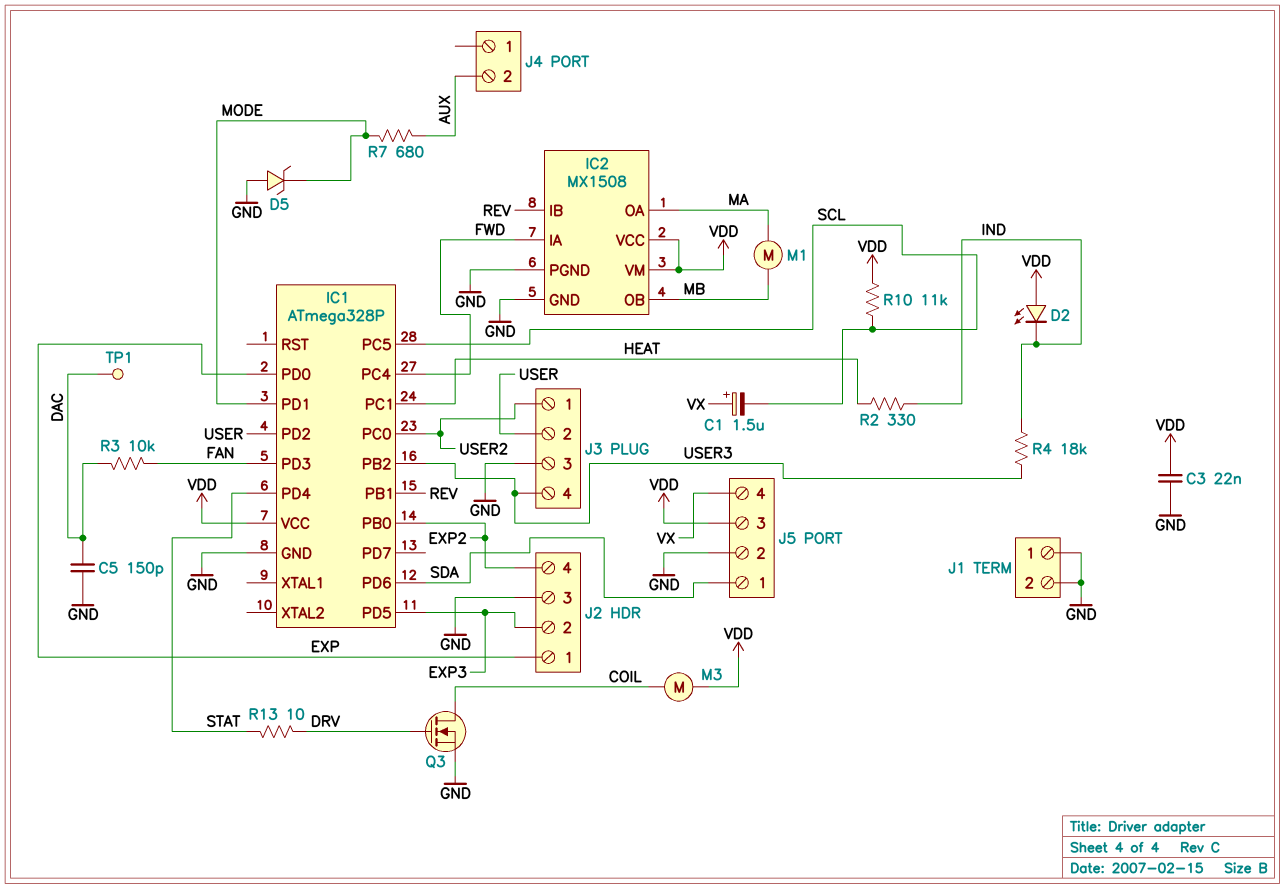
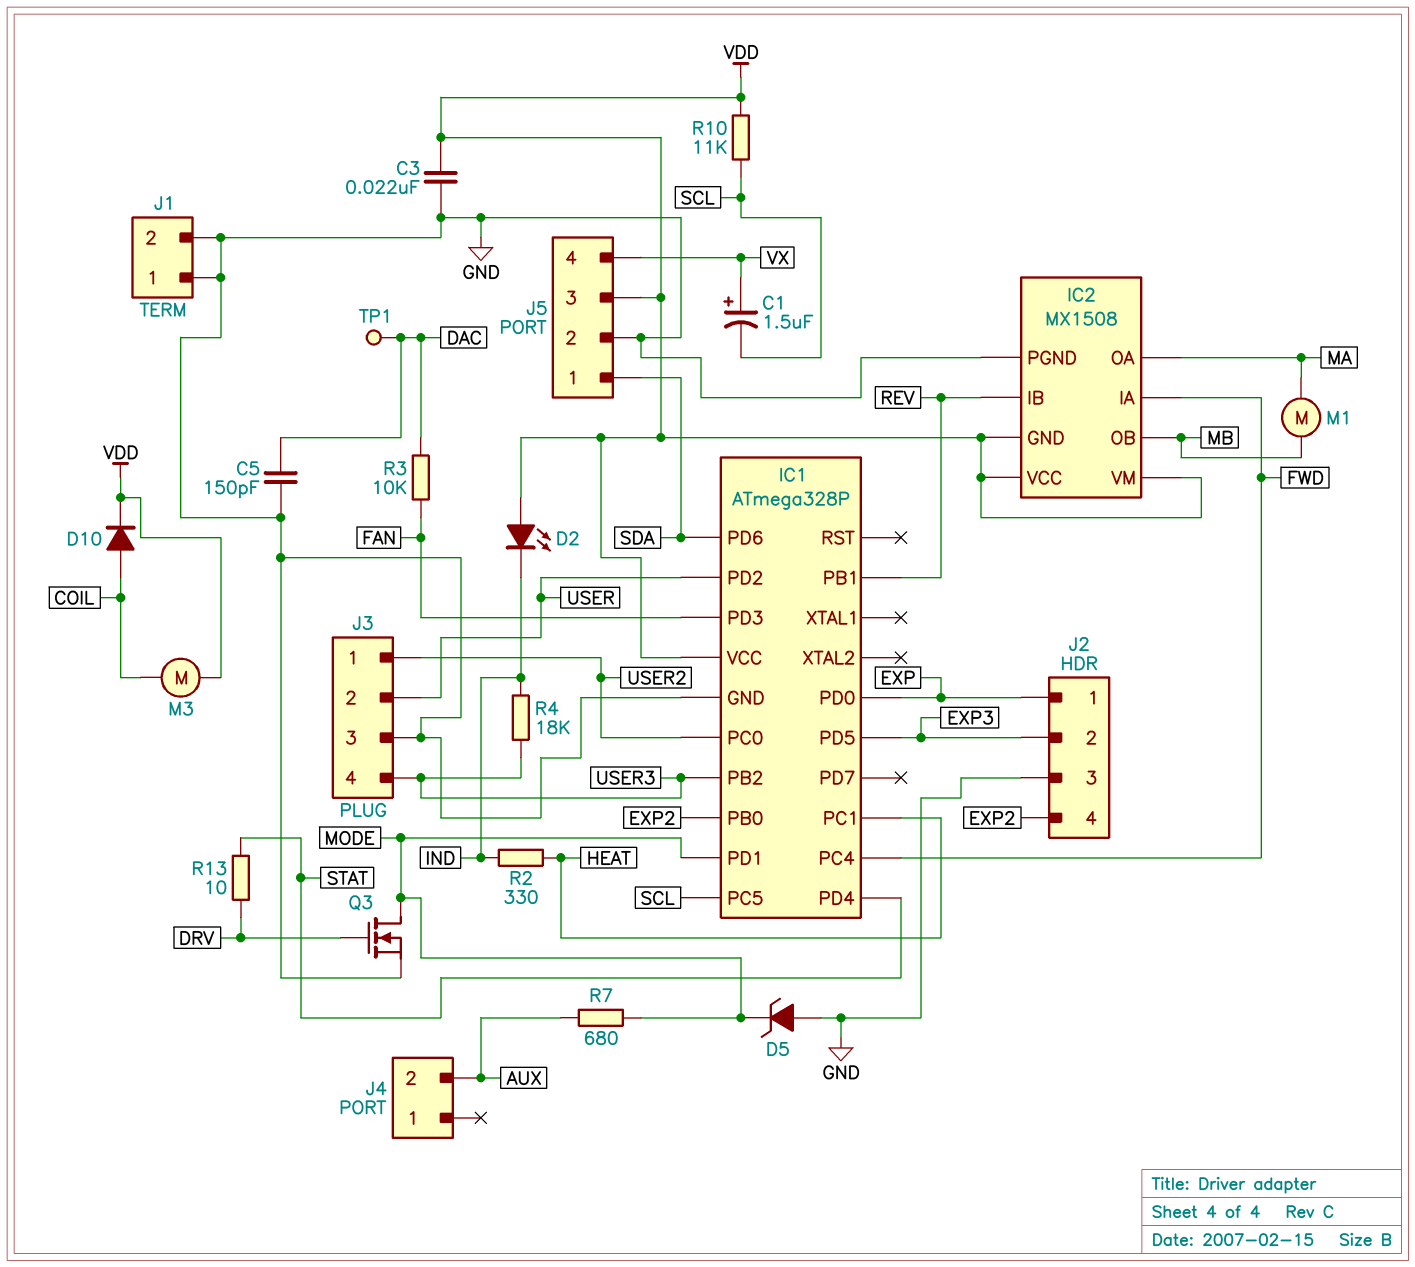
D10: none -> diode (A COIL, K VDD)
IC2 pin GND: GND -> VDD
Q3: NMOS (G DRV, D COIL, S GND) -> NMOS (G DRV, D MODE, S GND)

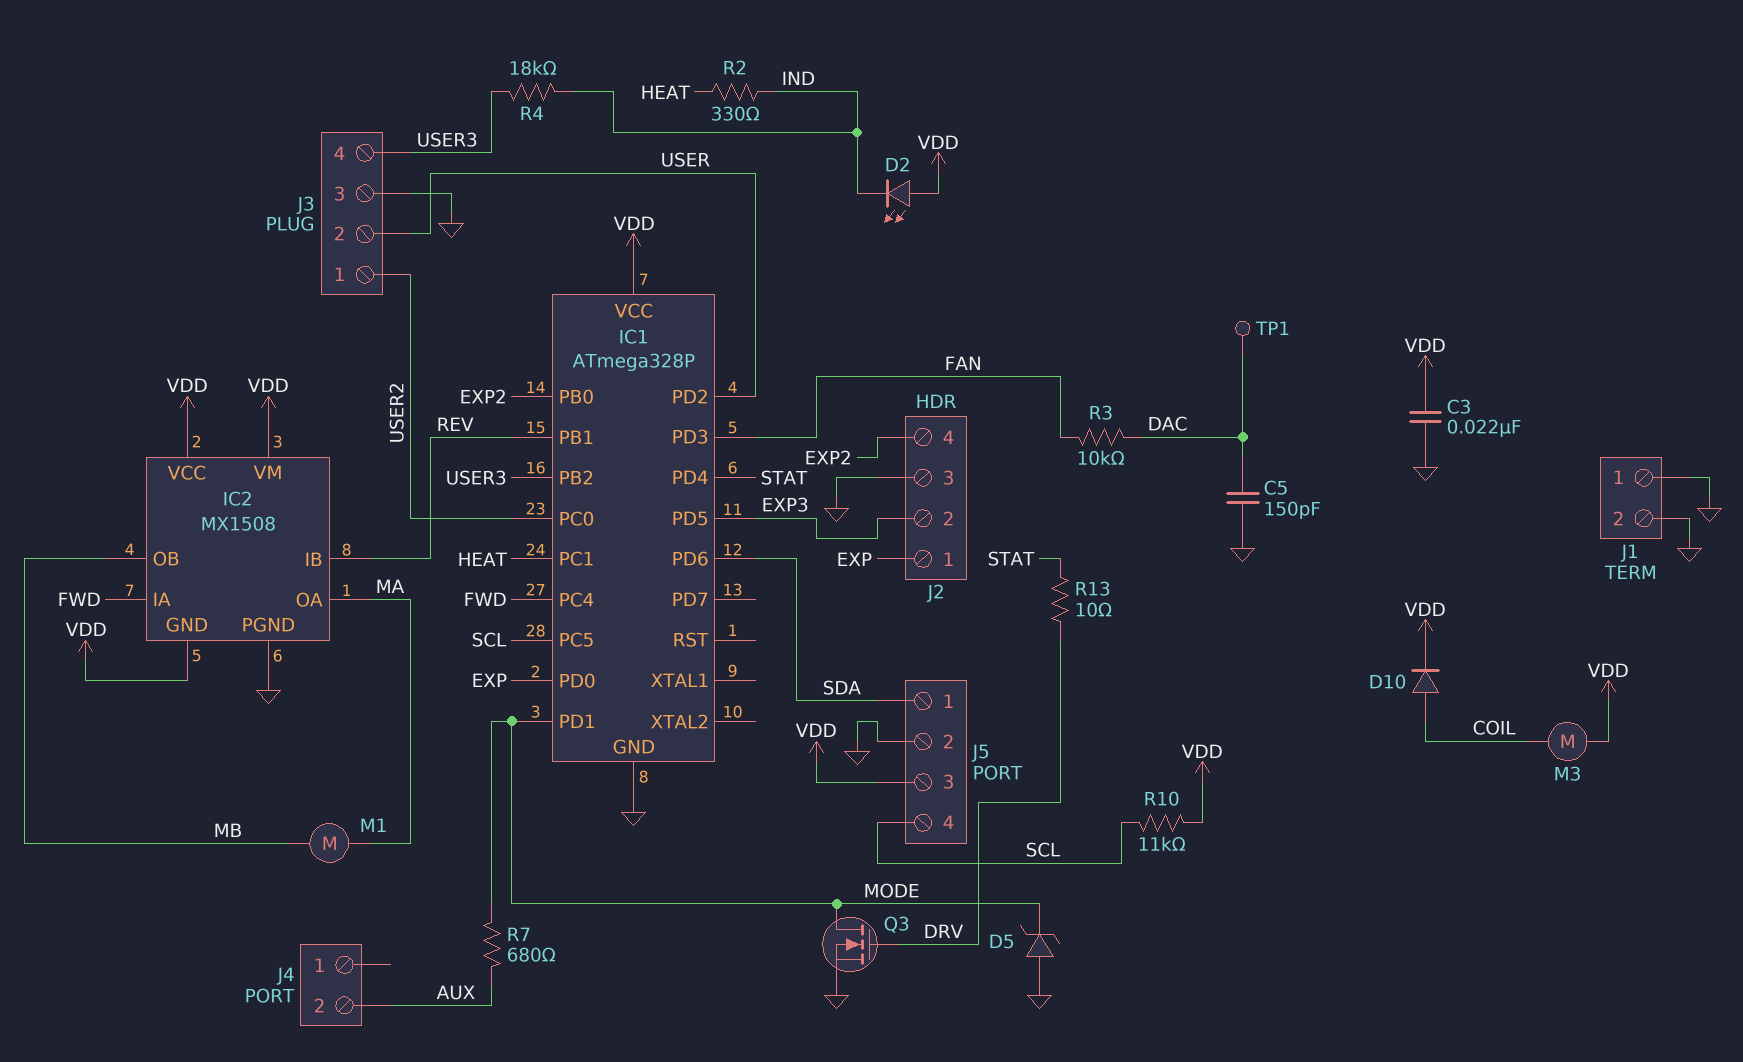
C1: 1.5uF (plus VX, minus SCL) -> none
J5 pin 4: VX -> SCL

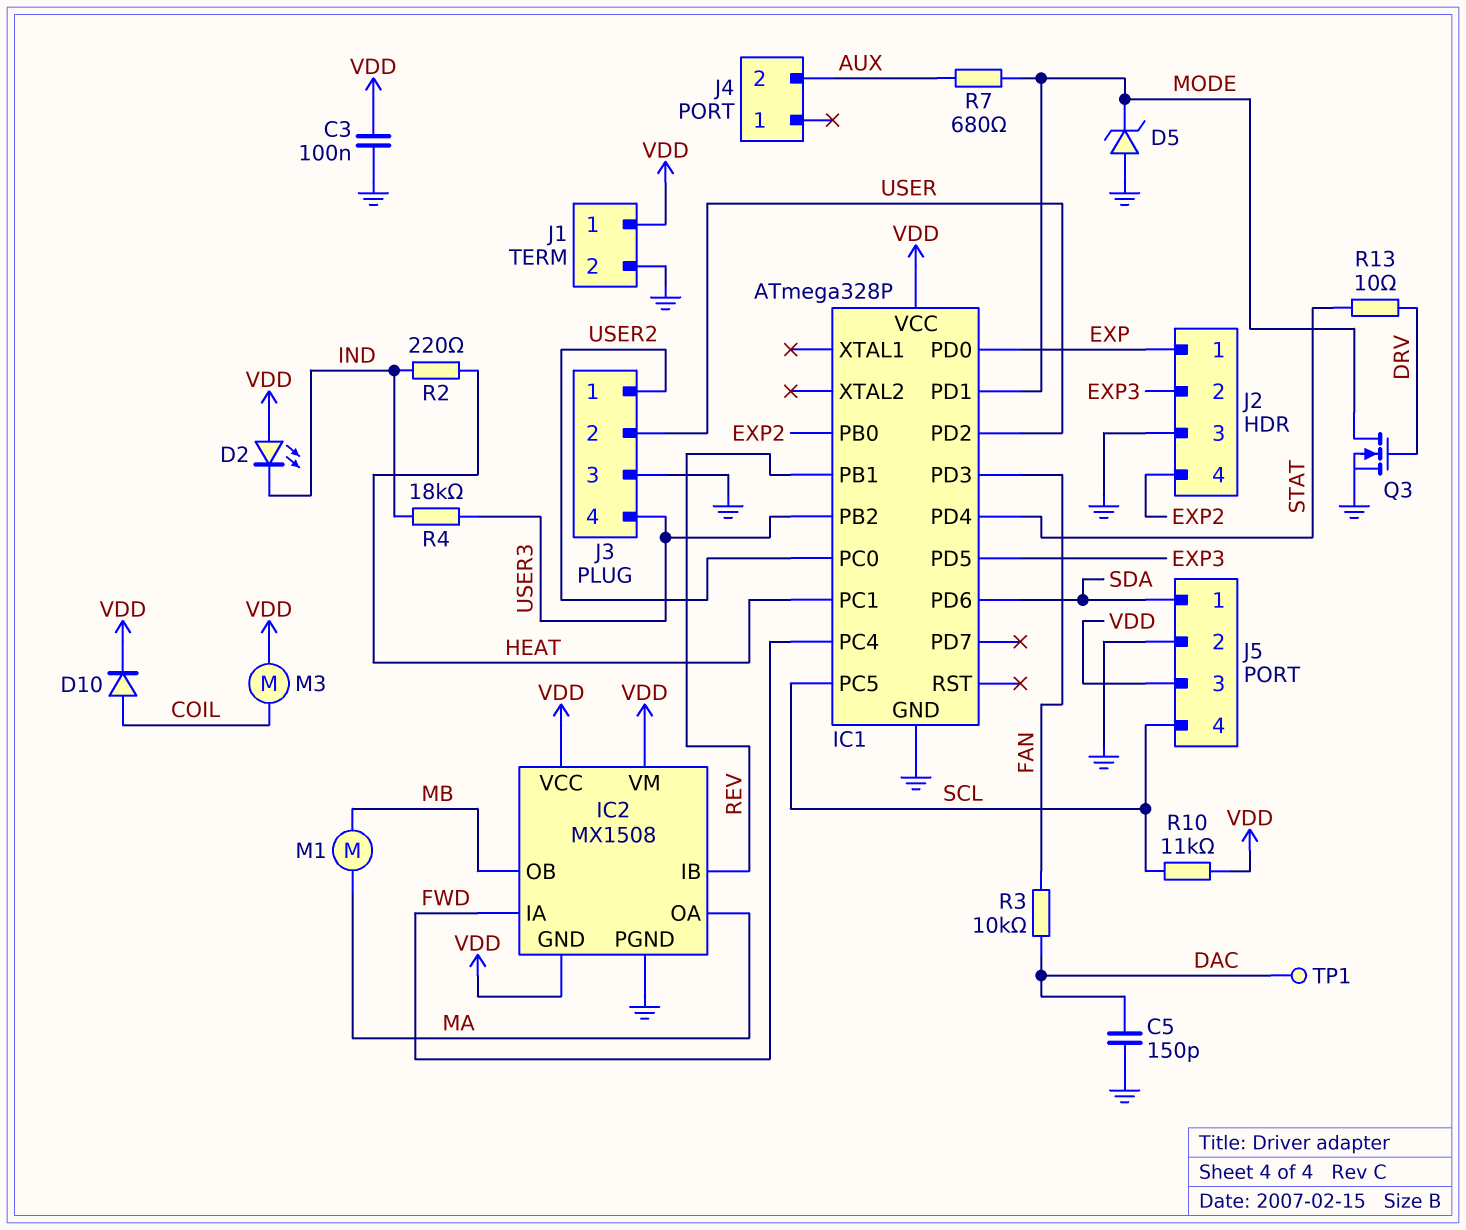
C3: 22nF (GND, VDD) -> 100nF (GND, VDD)
J1 pin 1: GND -> VDD
R2: 330 (HEAT, IND) -> 220 (HEAT, IND)

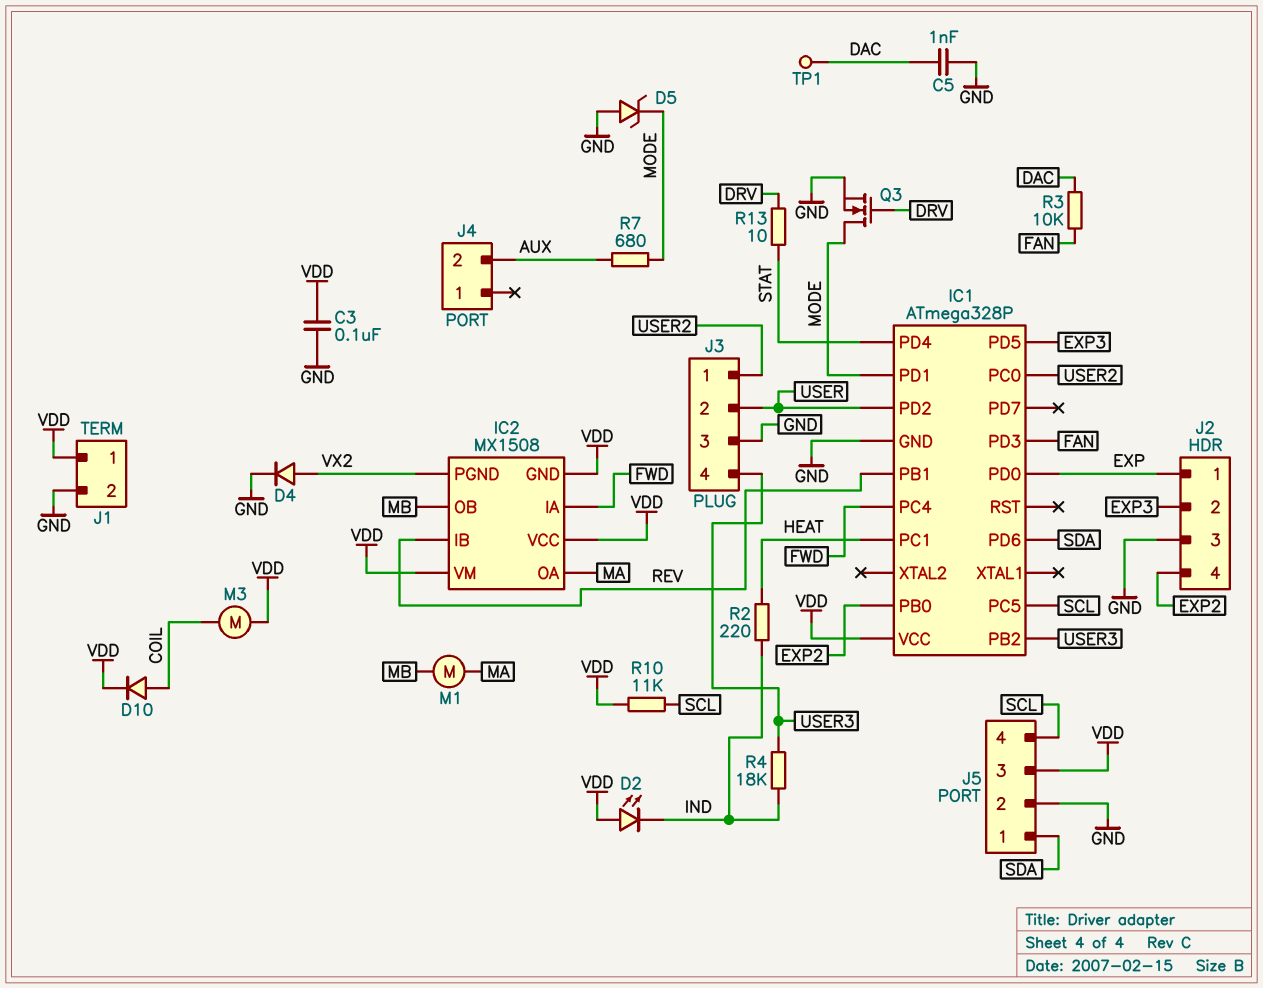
C5: 150pF (DAC, GND) -> 1nF (DAC, GND)
D4: none -> diode (A VX2, K GND)
IC2 pin PGND: GND -> VX2

